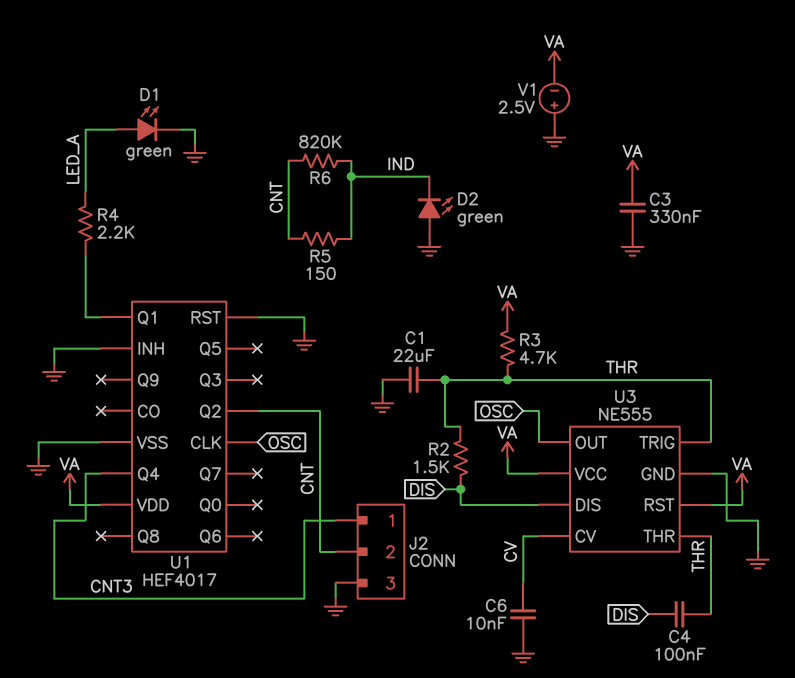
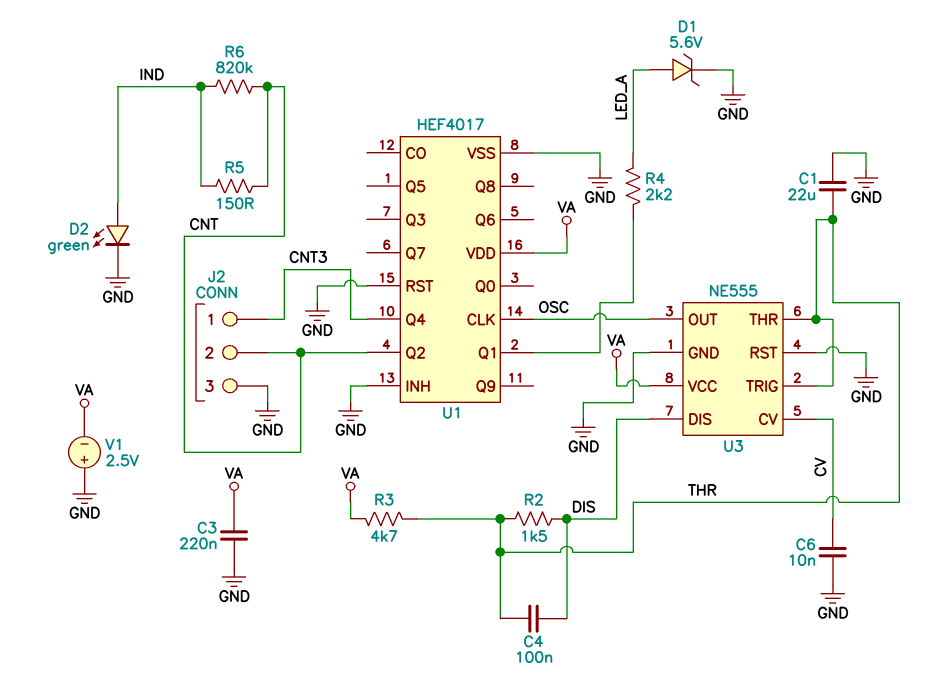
C3: 330nF (GND, VA) -> 220nF (GND, VA)
D1: LED green (A LED_A, K GND) -> zener 5.6V (A LED_A, K GND)
D2: LED green (A GND, K IND) -> LED green (A IND, K GND)
U3 pin RST: VA -> GND

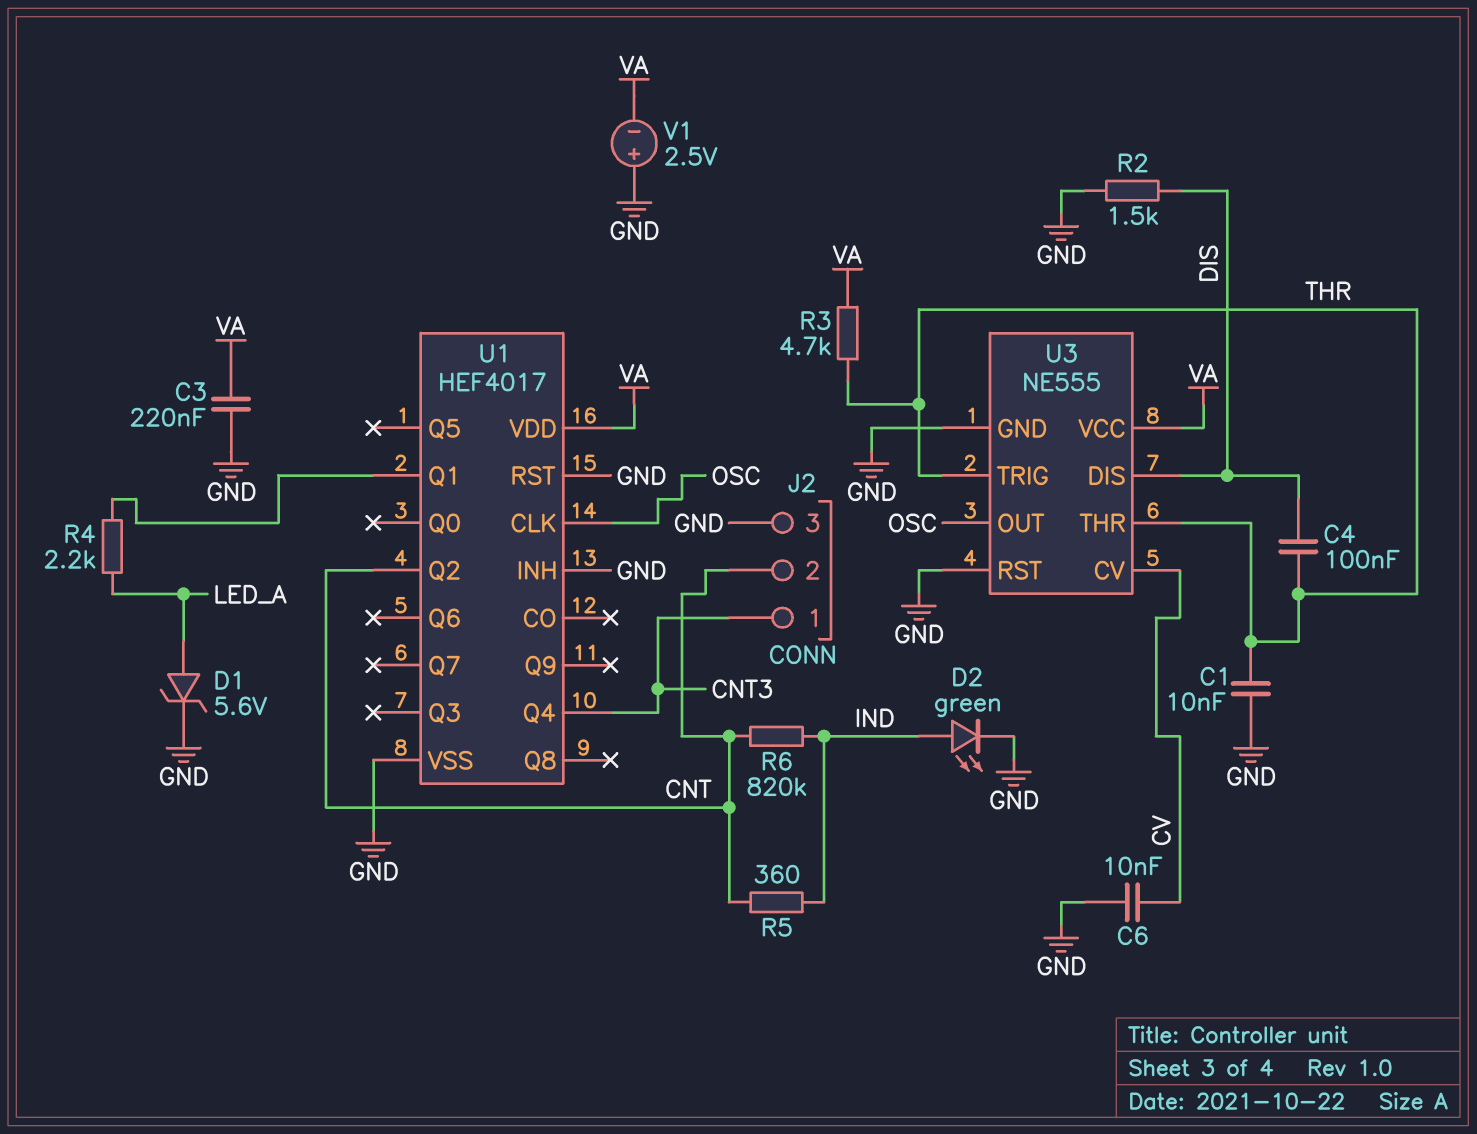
C1: 22uF (GND, THR) -> 10nF (GND, THR)
R2: 1.5k (DIS, THR) -> 1.5k (DIS, GND)
R5: 150 (CNT, IND) -> 360 (CNT, IND)

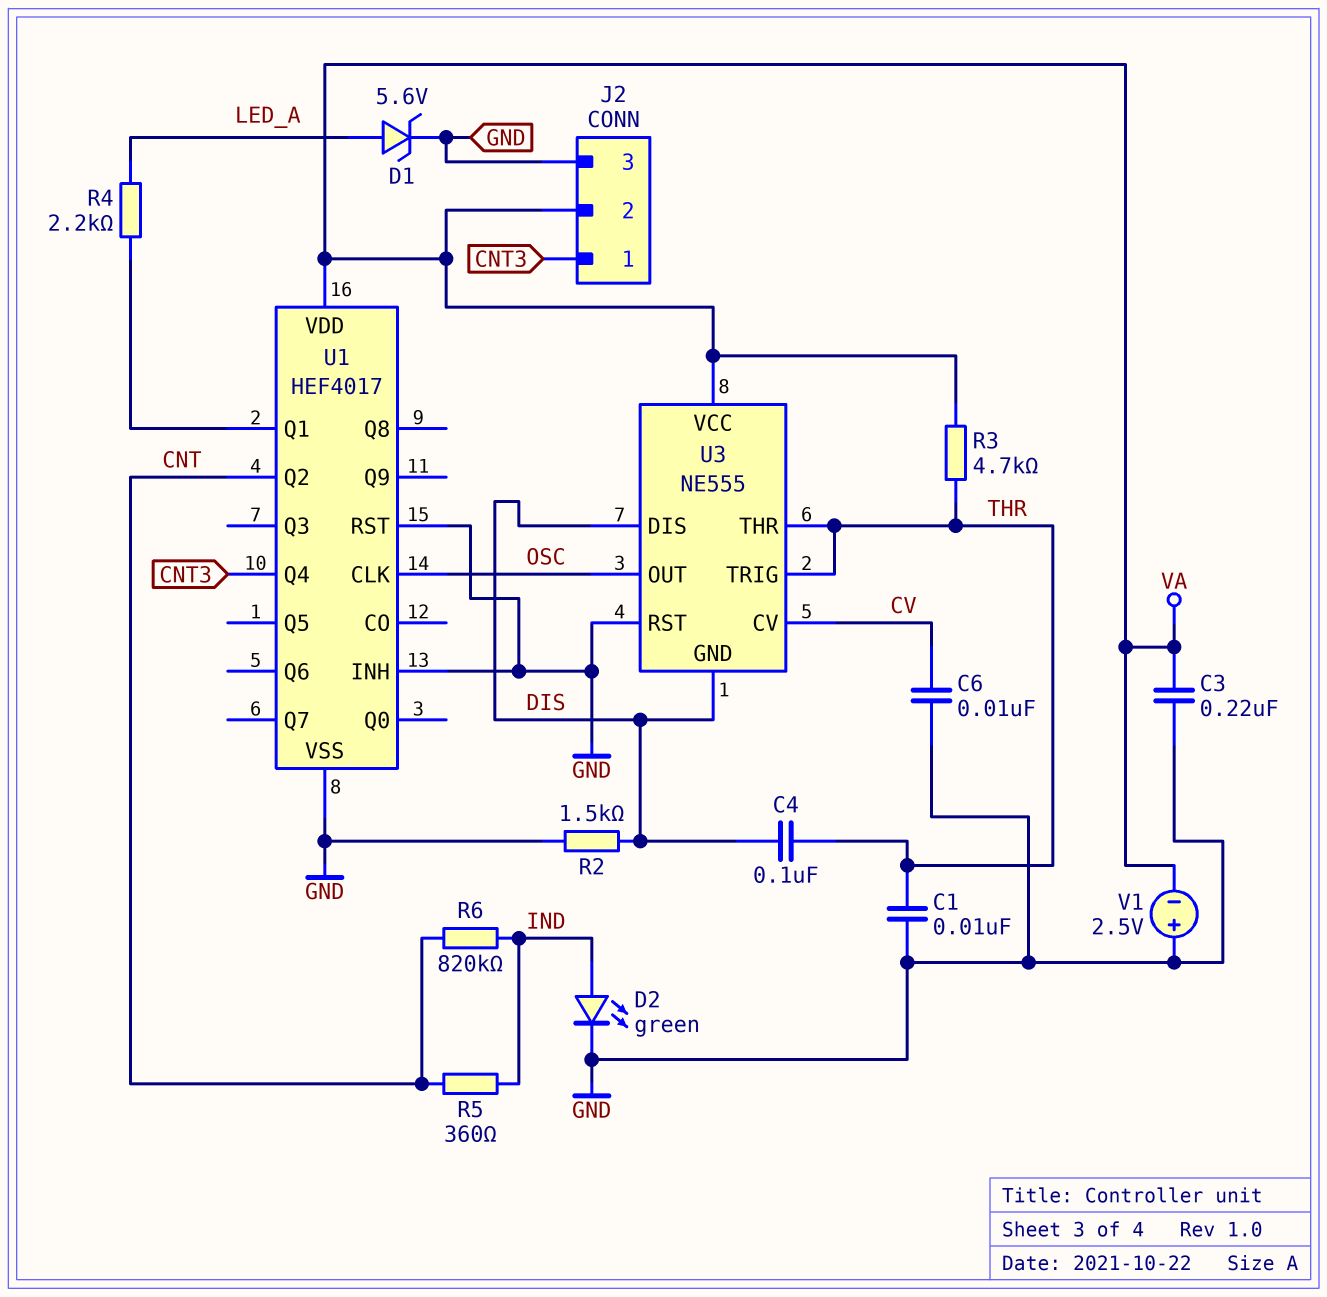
J2 pin 2: CNT -> VA
U3 pin GND: GND -> DIS

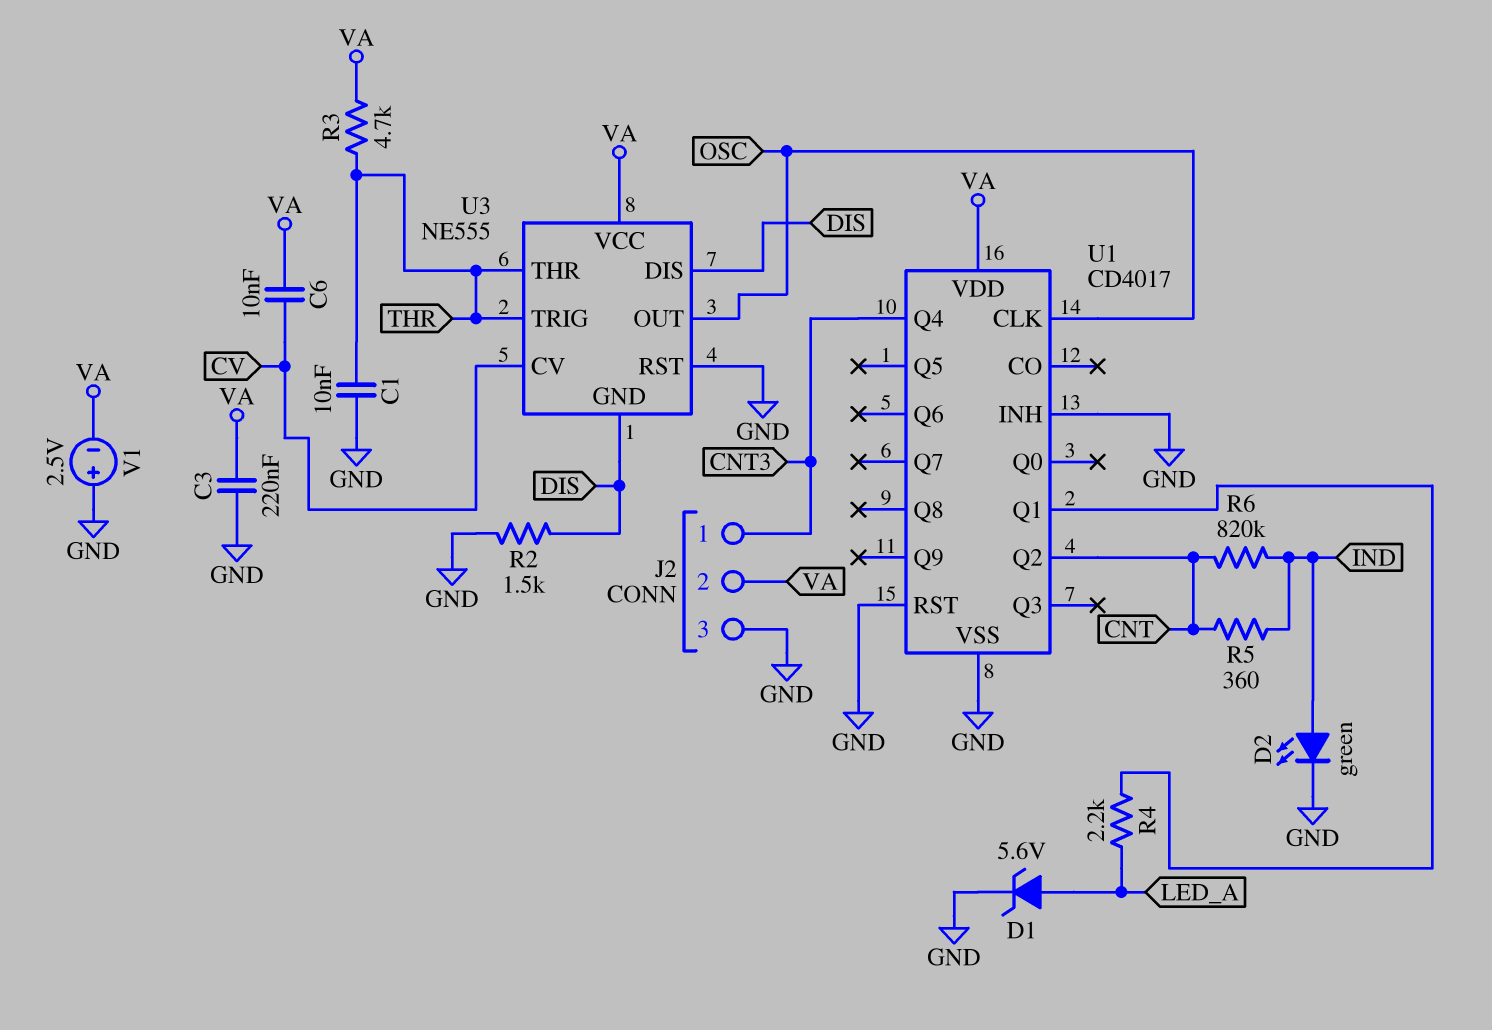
C4: 100nF (DIS, THR) -> none
C6: 10nF (CV, GND) -> 10nF (CV, VA)
U1: HEF4017 -> CD4017

